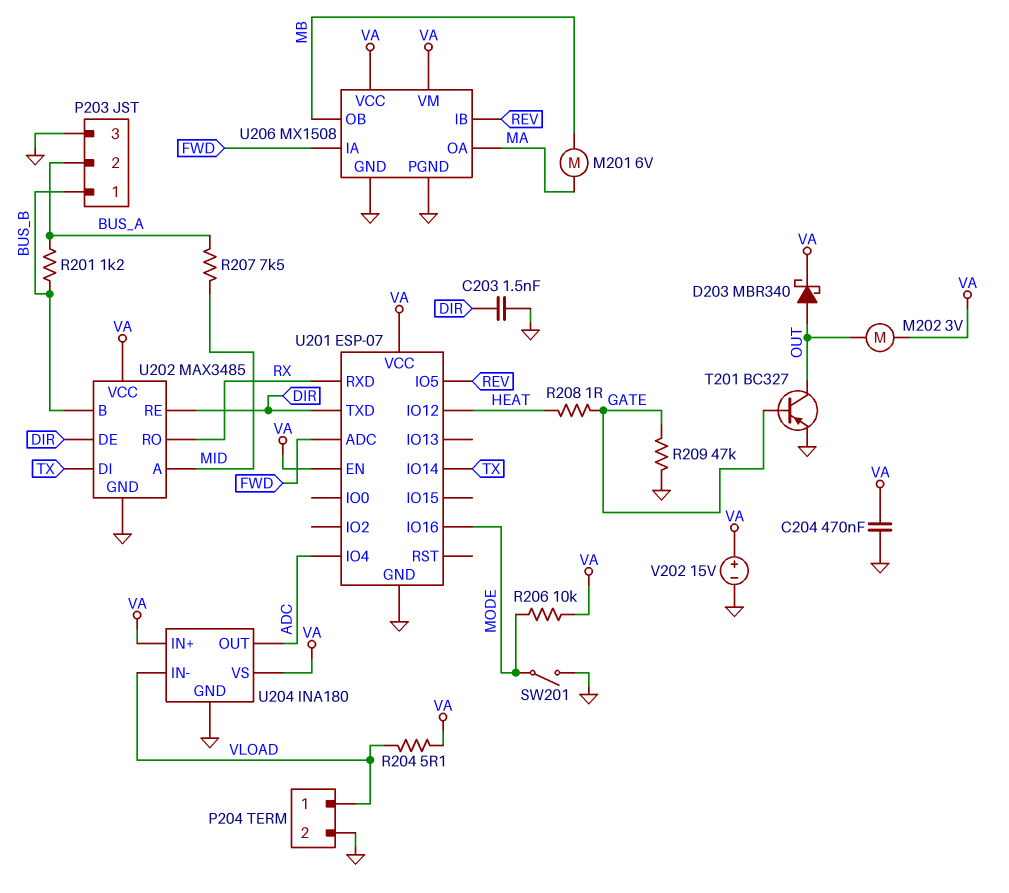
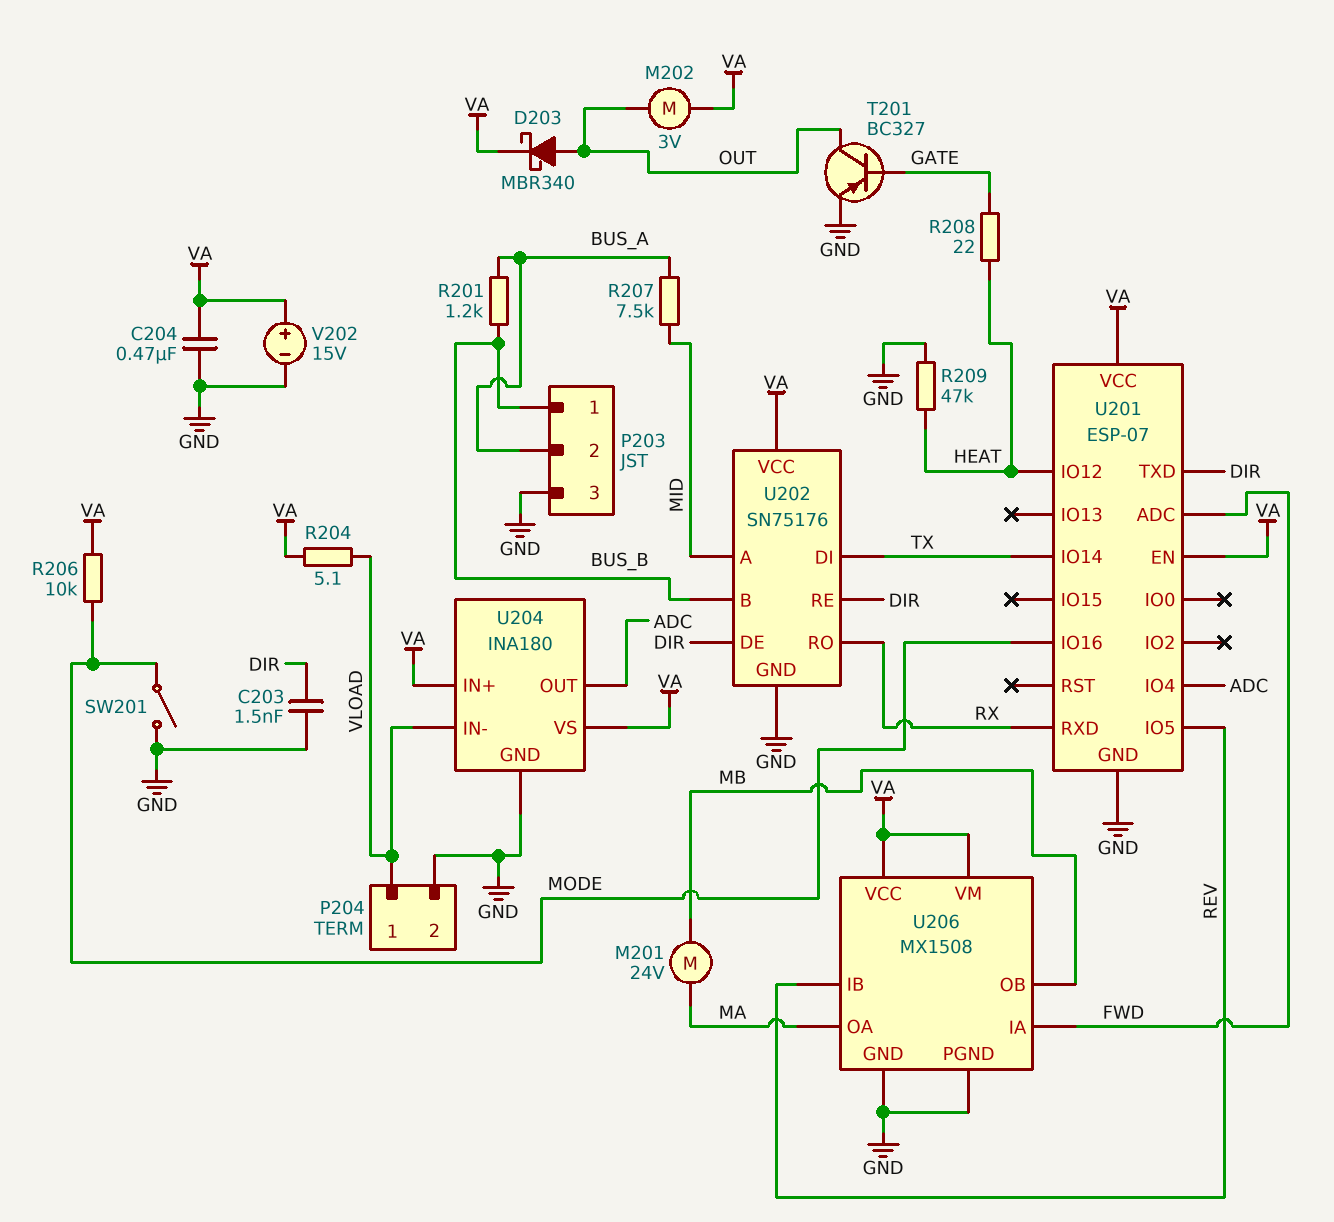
M201: motor 6V (MA, MB) -> motor 24V (MA, MB)
R208: 1 (GATE, HEAT) -> 22 (GATE, HEAT)
R209: 47k (GATE, GND) -> 47k (GND, HEAT)
U202: MAX3485 -> SN75176

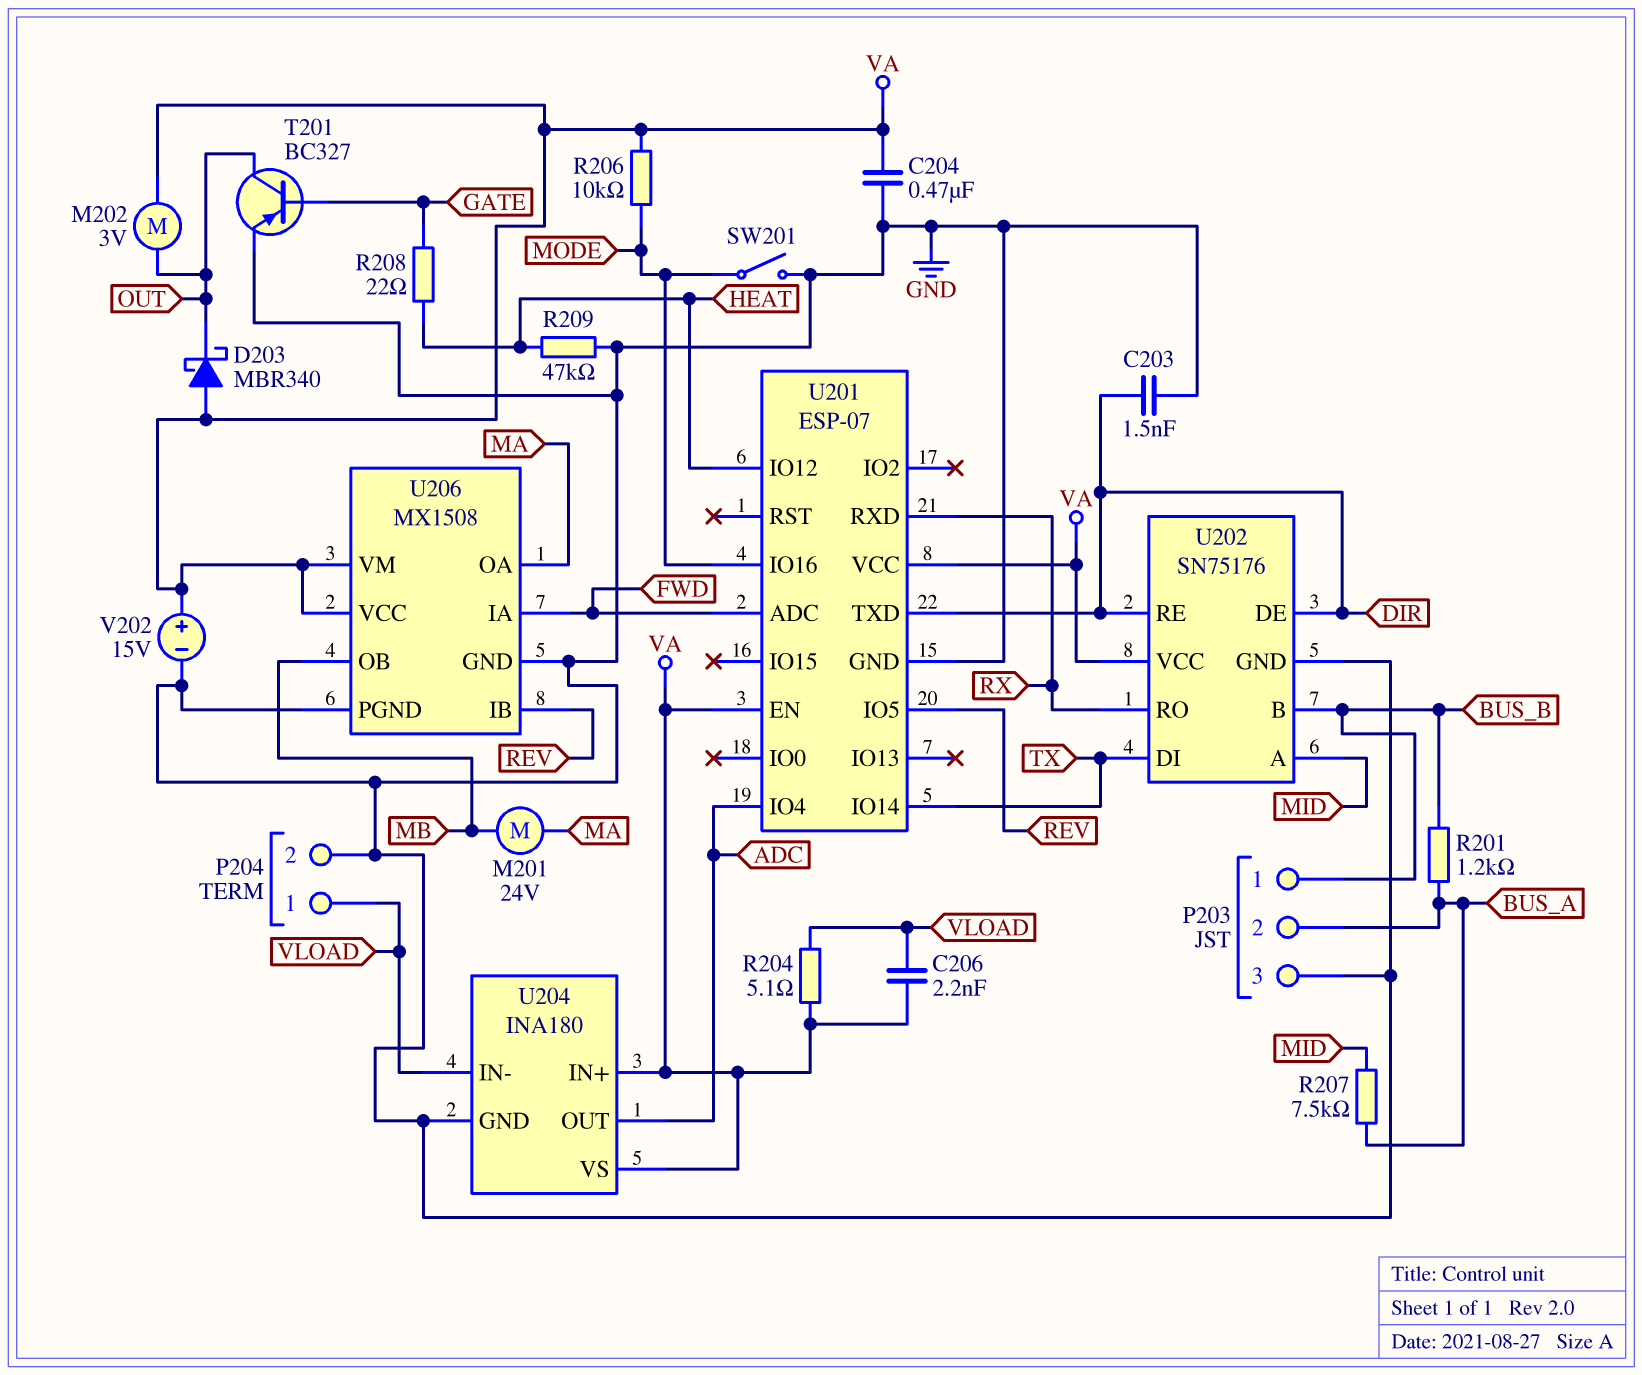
C206: none -> 2.2nF (VA, VLOAD)
D203: schottky MBR340 (A OUT, K VA) -> schottky MBR340 (A VA, K OUT)

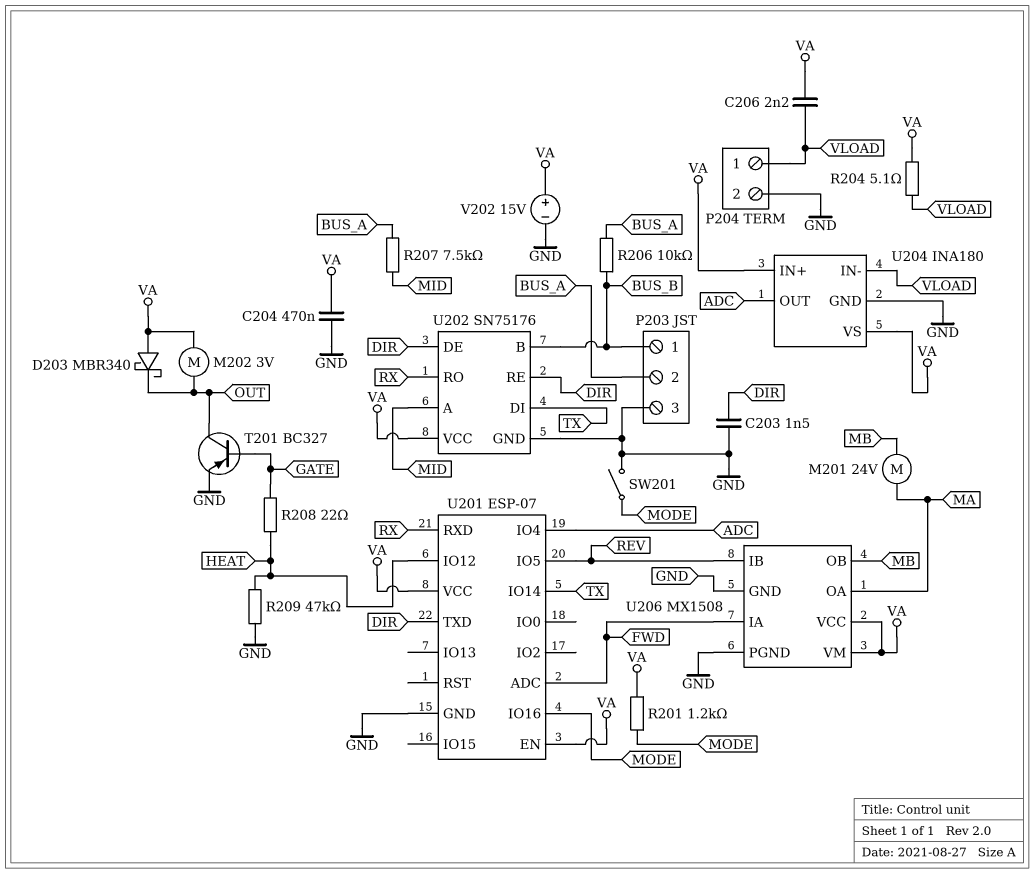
R201: 1.2k (BUS_A, BUS_B) -> 1.2k (MODE, VA)
R206: 10k (MODE, VA) -> 10k (BUS_A, BUS_B)

